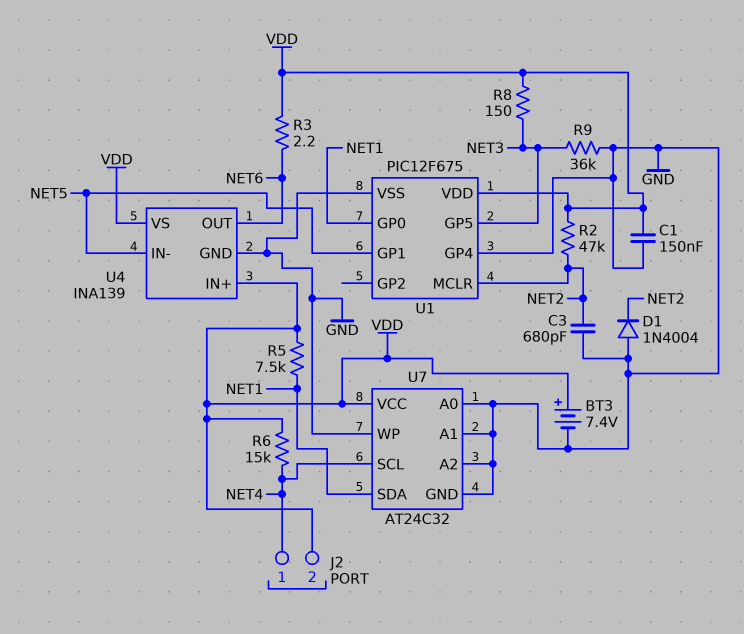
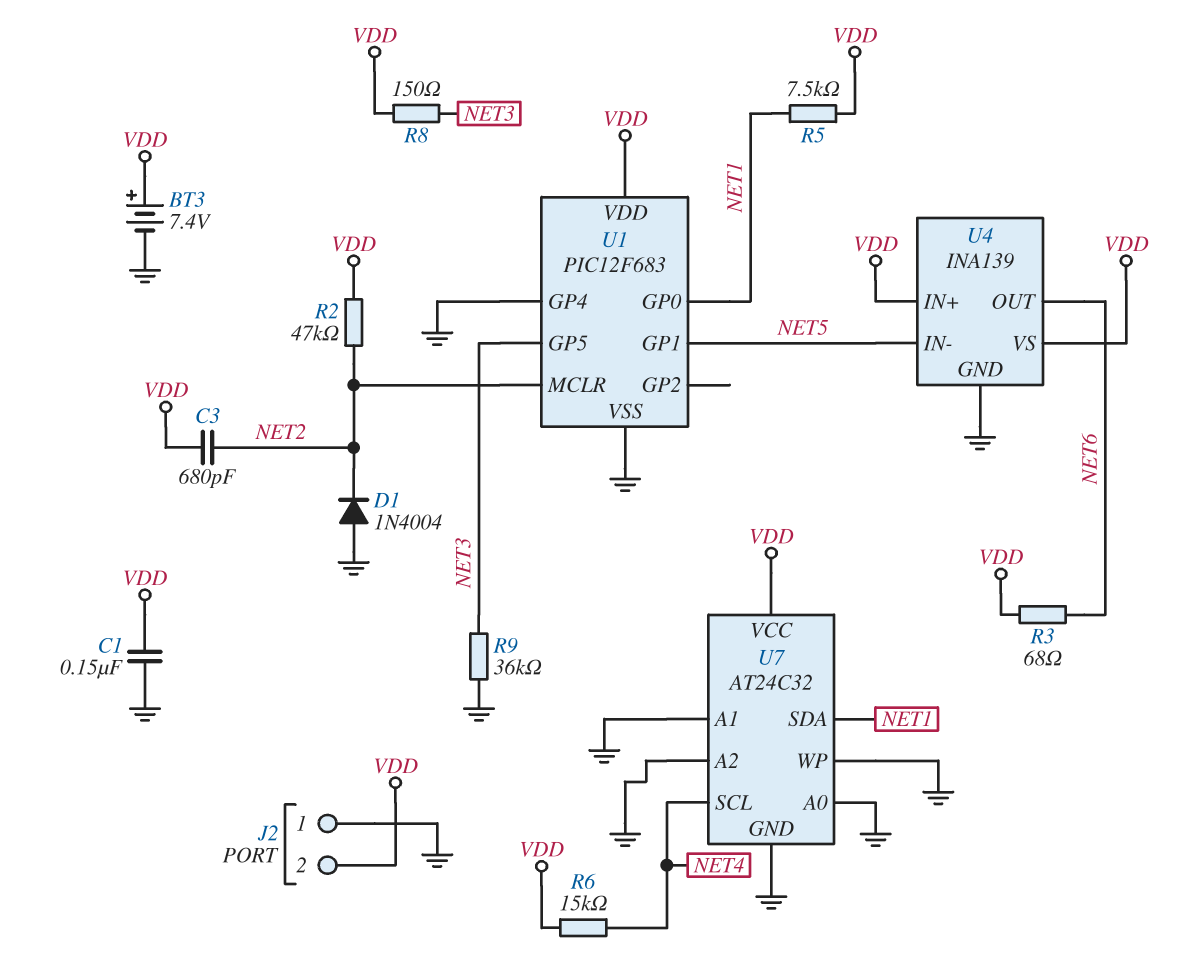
C3: 680pF (GND, NET2) -> 680pF (NET2, VDD)
J2 pin 1: NET4 -> GND
R3: 2.2 (NET6, VDD) -> 68 (NET6, VDD)
U1: PIC12F675 -> PIC12F683

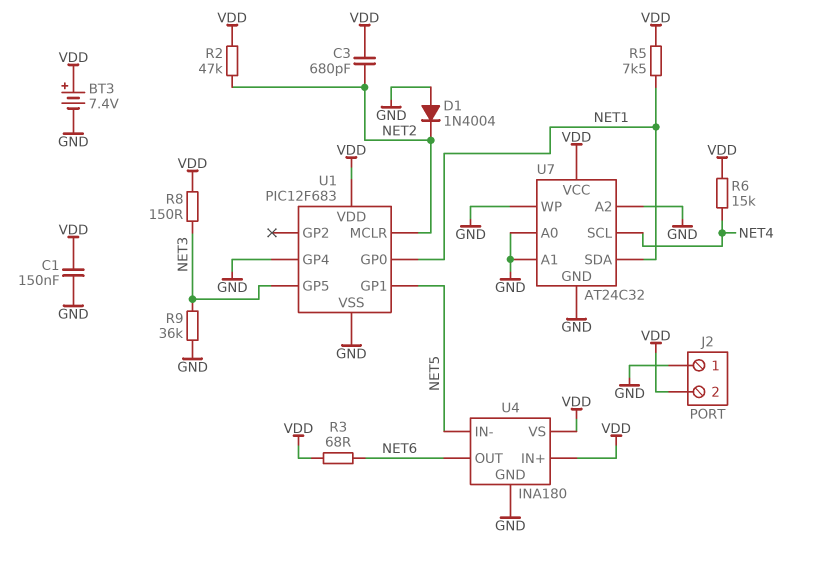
U4: INA139 -> INA180

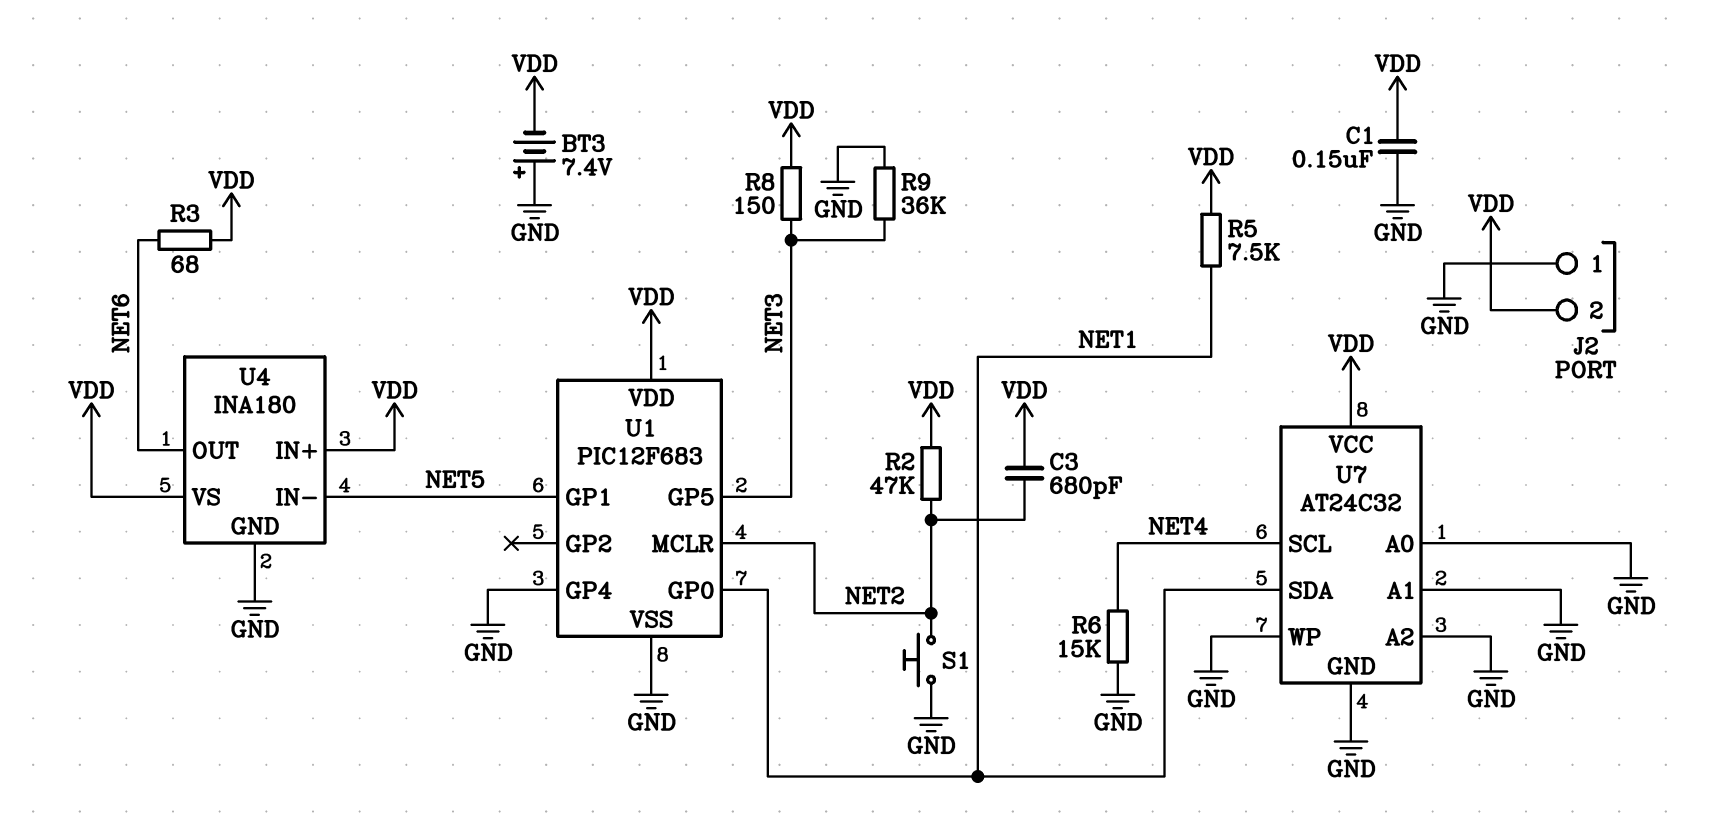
BT3: 7.4V (plus VDD, minus GND) -> 7.4V (plus GND, minus VDD)
D1: diode 1N4004 (A GND, K NET2) -> none
R6: 15k (NET4, VDD) -> 15k (GND, NET4)
S1: none -> button (GND, NET2)

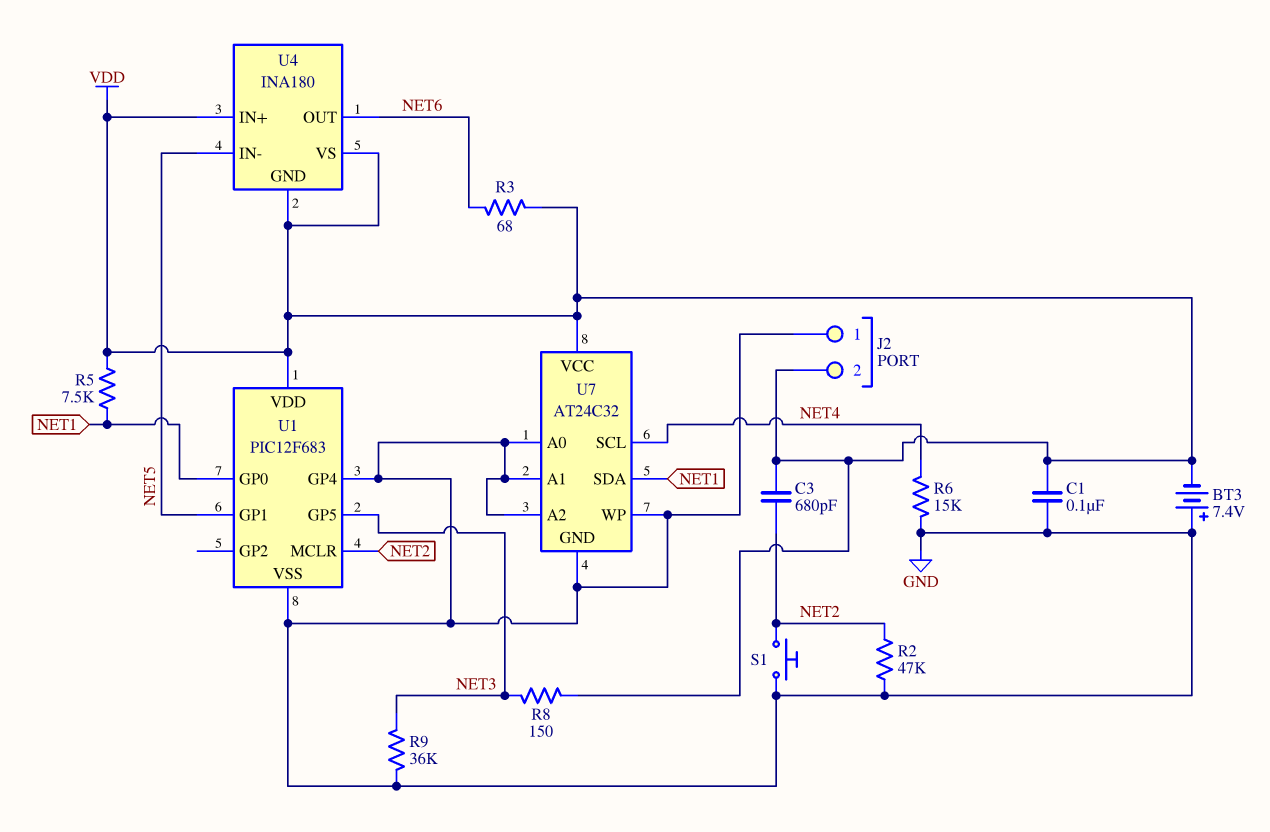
C1: 150nF (GND, VDD) -> 100nF (GND, VDD)
R2: 47k (NET2, VDD) -> 47k (GND, NET2)
U4 pin GND: GND -> VDD

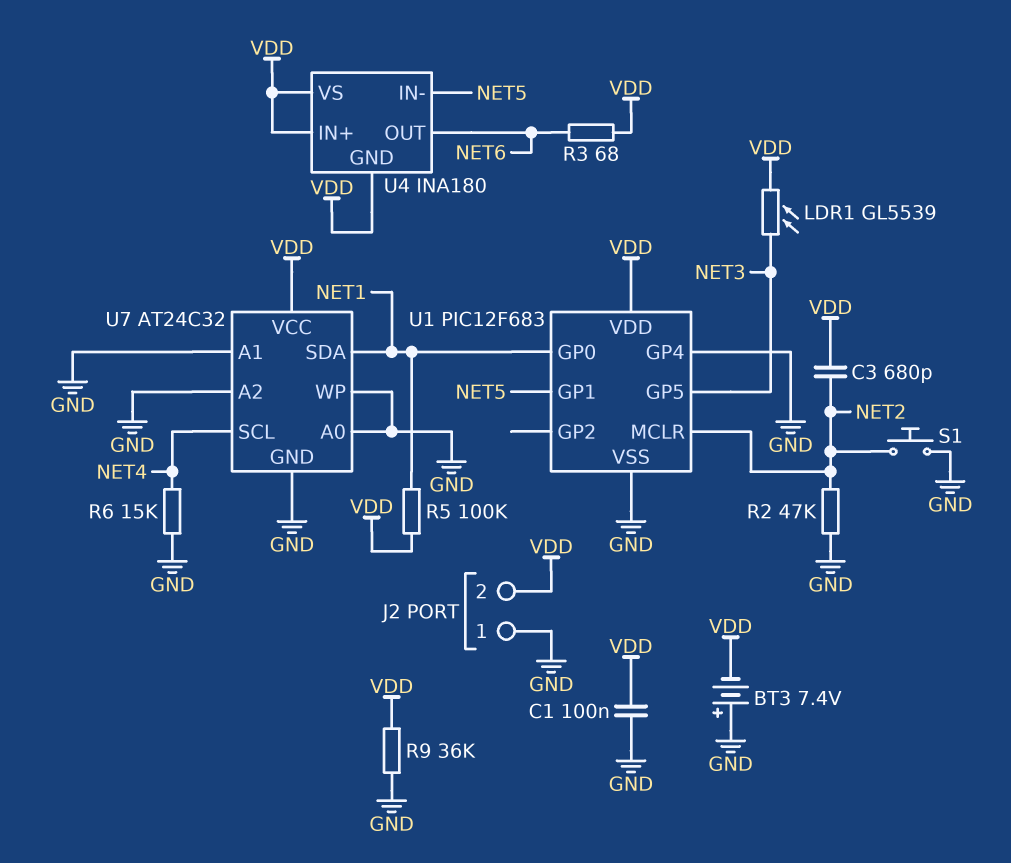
LDR1: none -> GL5539 (NET3, VDD)
R5: 7.5k (NET1, VDD) -> 100k (NET1, VDD)
R8: 150 (NET3, VDD) -> none
R9: 36k (GND, NET3) -> 36k (GND, VDD)

